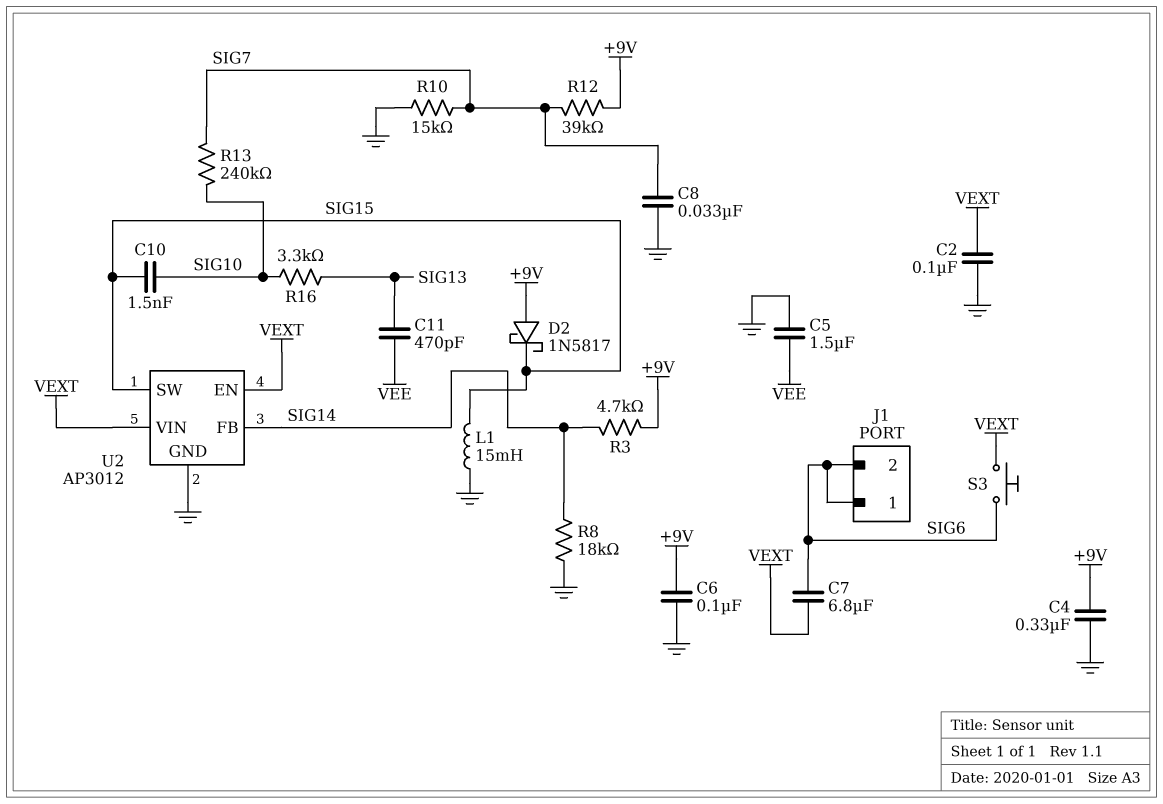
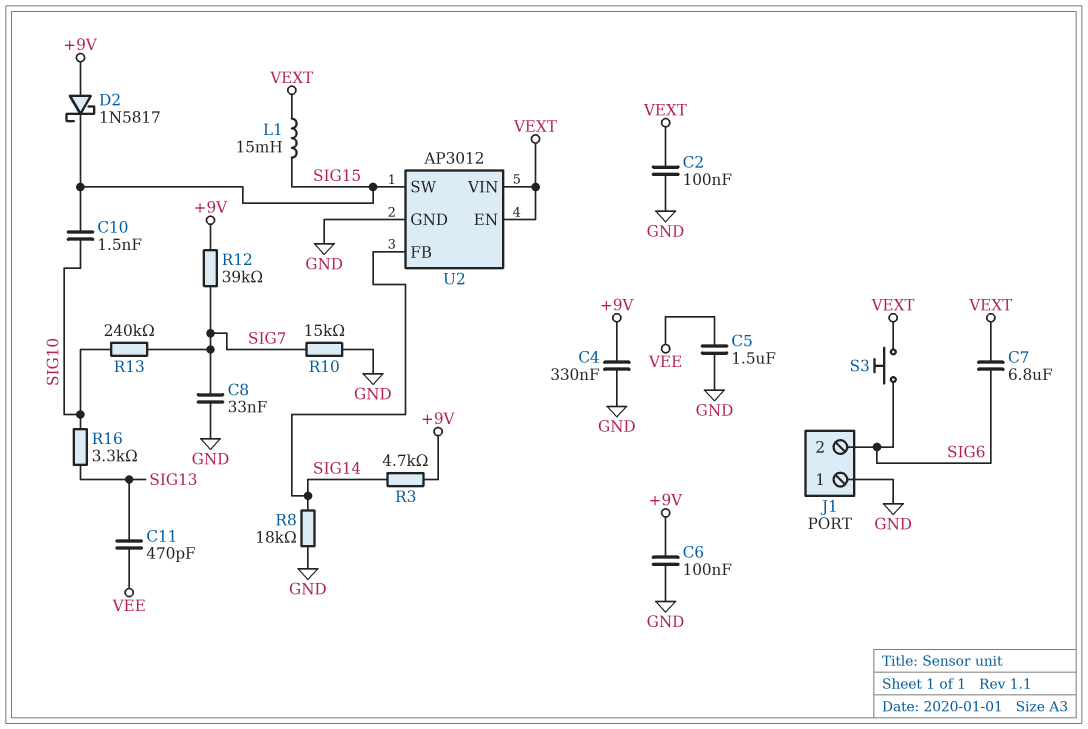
J1 pin 1: SIG6 -> GND
L1: 15mH (GND, SIG15) -> 15mH (SIG15, VEXT)

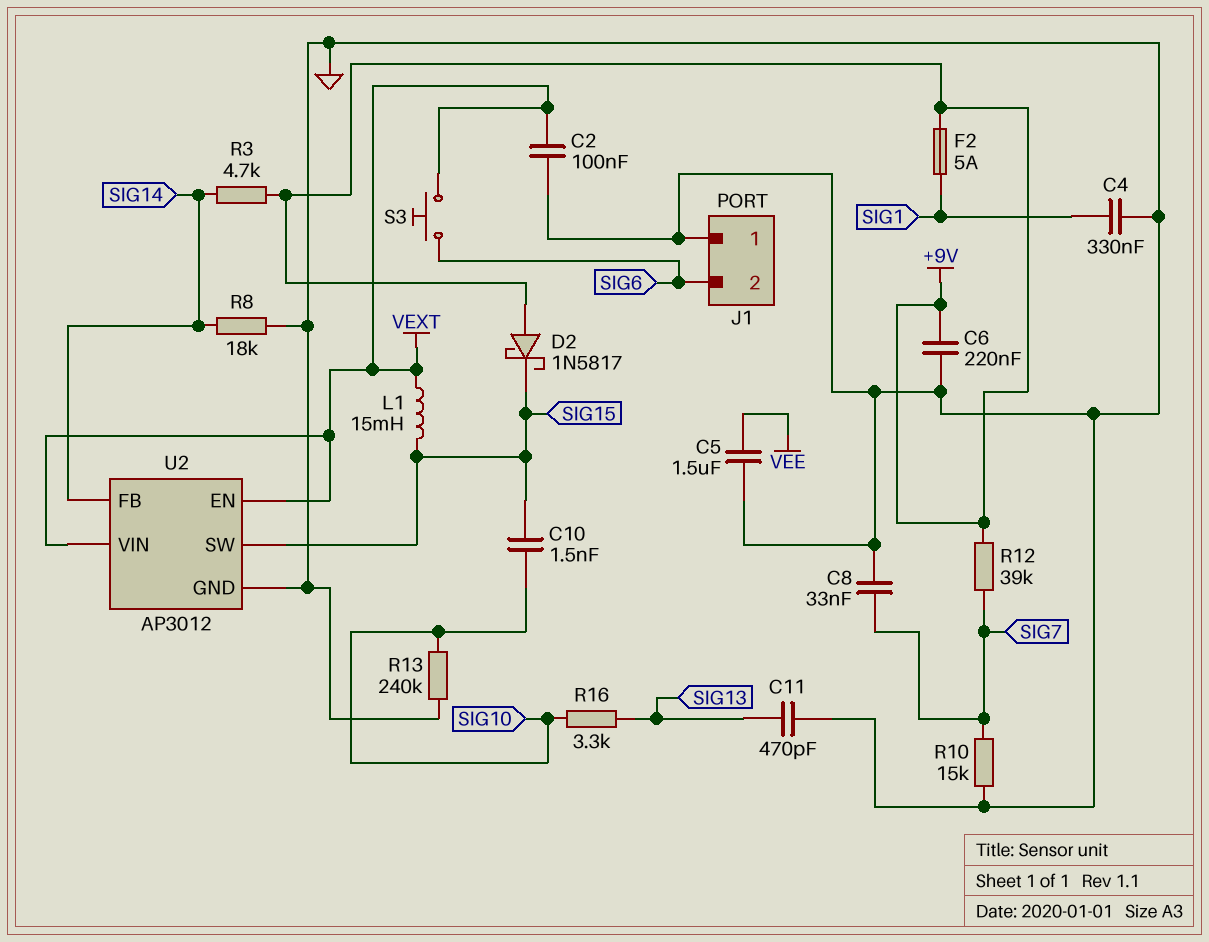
C4: 330nF (+9V, GND) -> 330nF (GND, SIG1)
C6: 100nF (+9V, GND) -> 220nF (+9V, GND)
C7: 6.8uF (SIG6, VEXT) -> none
C11: 470pF (SIG13, VEE) -> 470pF (GND, SIG13)
F2: none -> 5A (+9V, SIG1)
R13: 240k (SIG7, SIG10) -> 240k (GND, SIG10)

